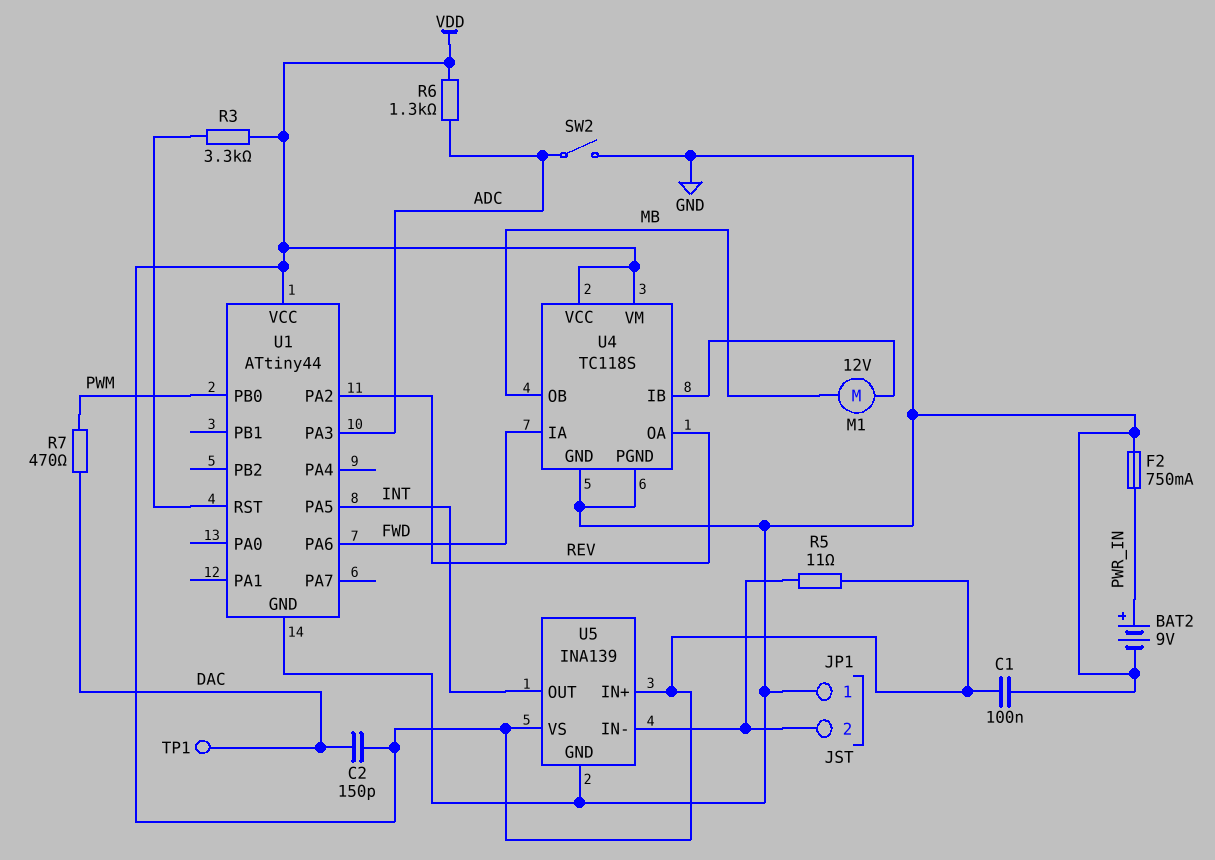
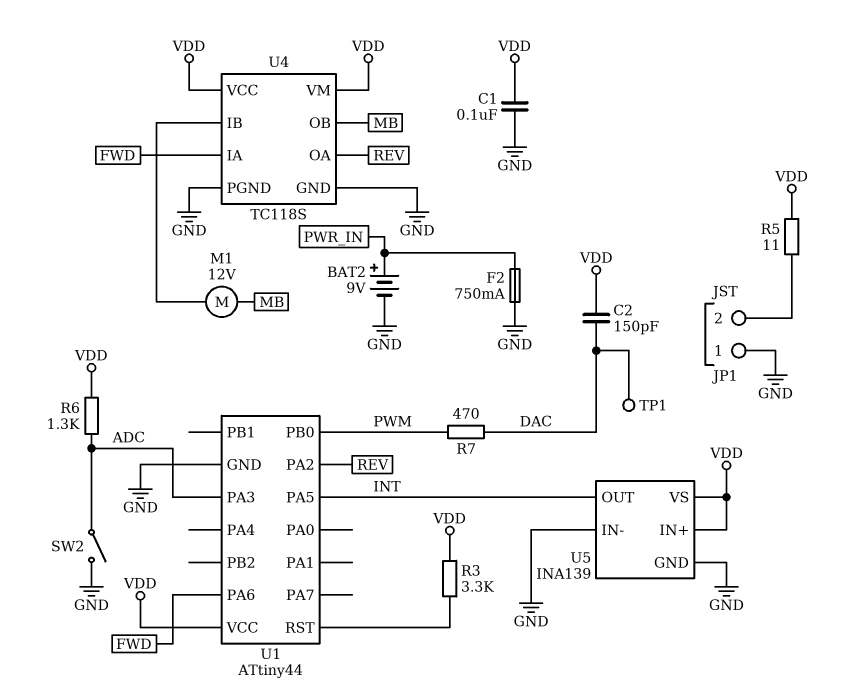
U5 pin IN-: JP1/2 -> GND

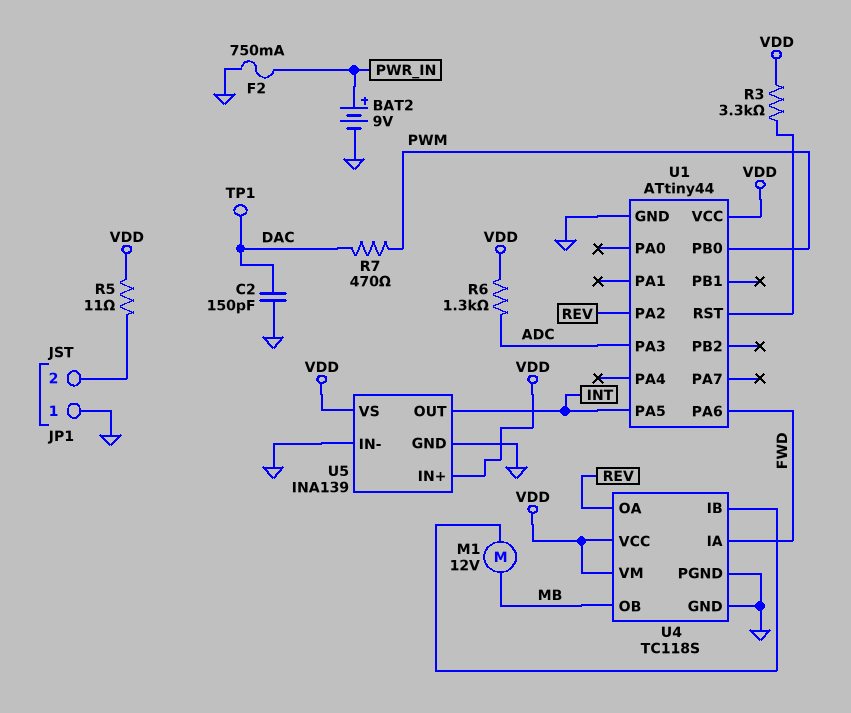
C1: 100nF (GND, VDD) -> none
C2: 150pF (DAC, VDD) -> 150pF (DAC, GND)
SW2: switch (ADC, GND) -> none

